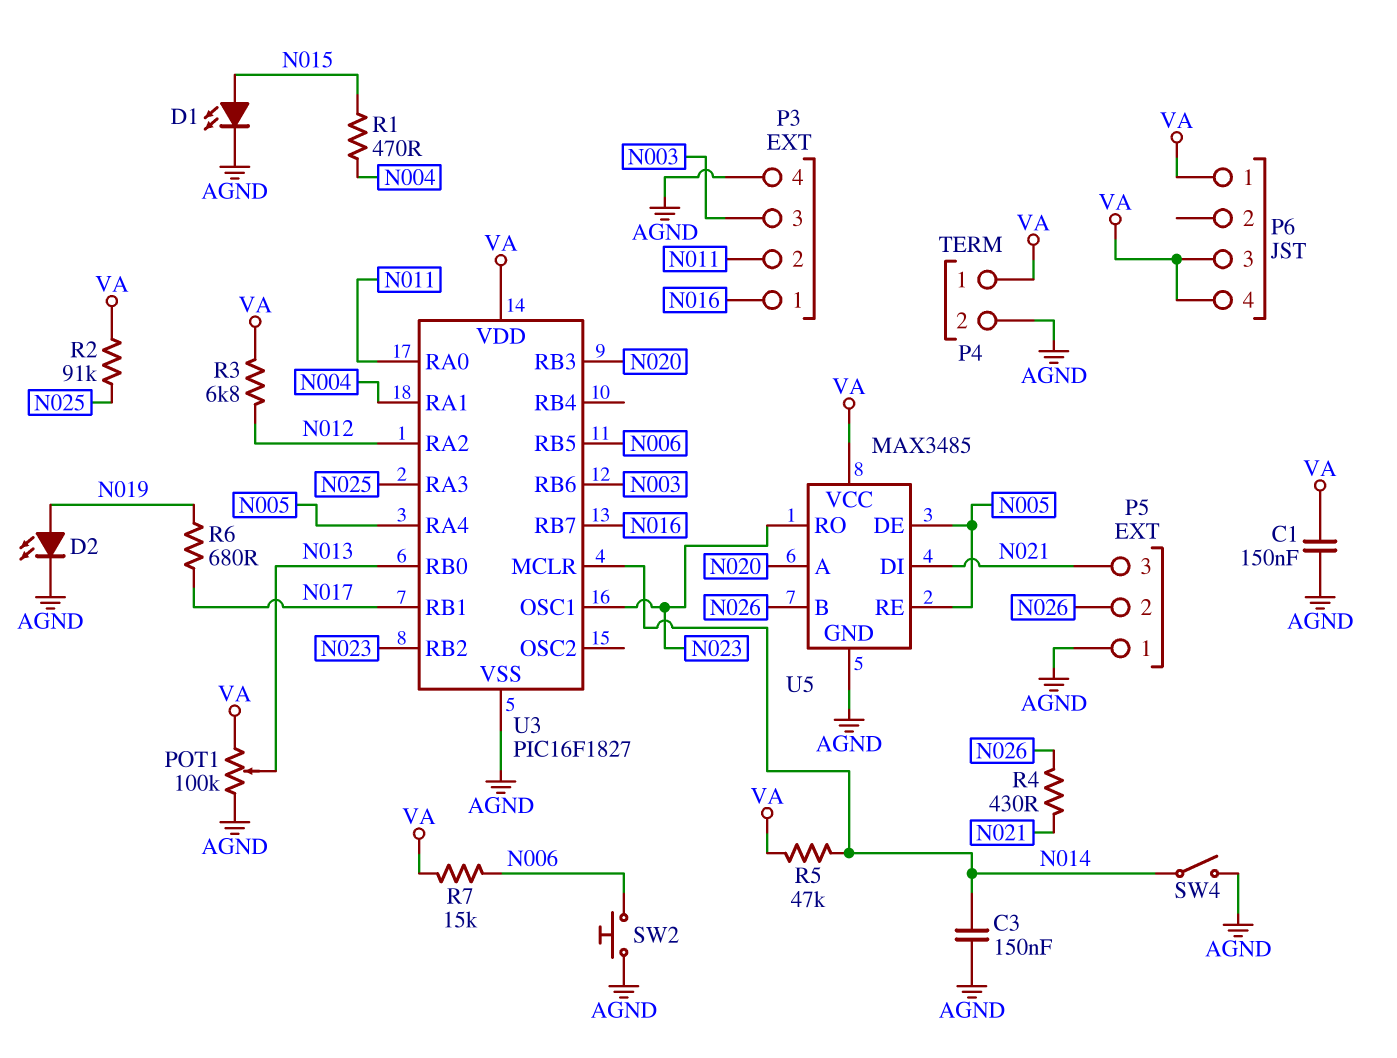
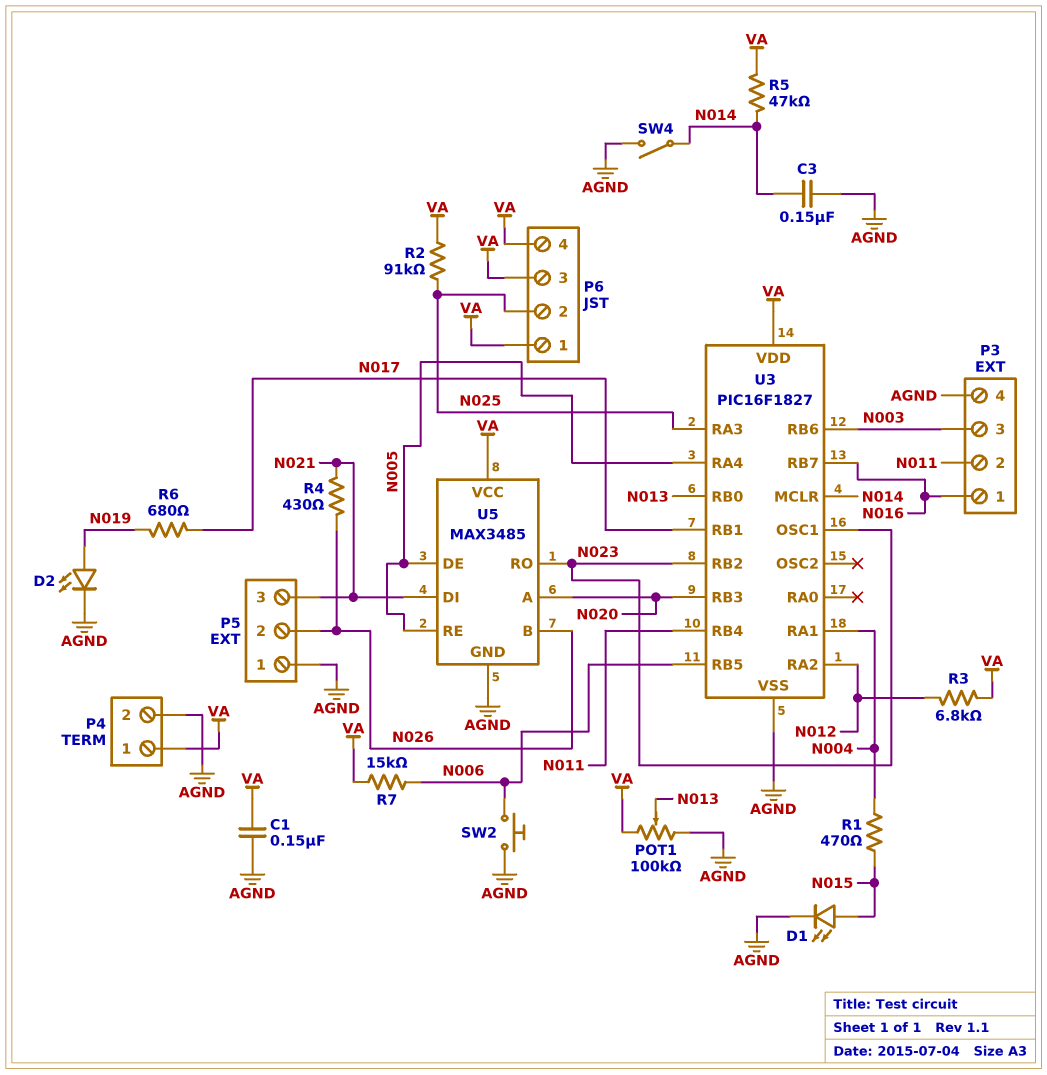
P6 pin 2: none -> N025
U3 pin RA0: N011 -> none
U3 pin RB4: none -> N011

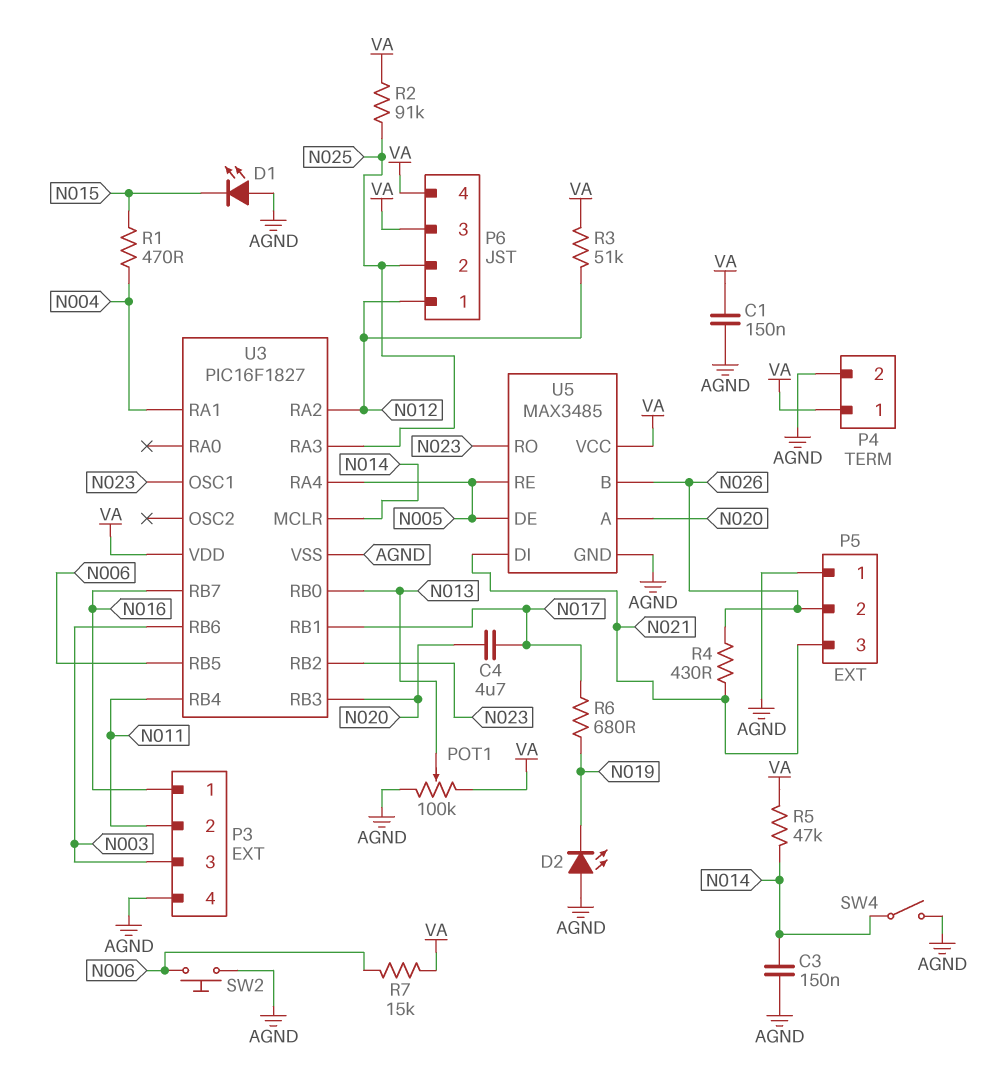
C4: none -> 4.7uF (N017, N020)
D1: LED (A N015, K AGND) -> LED (A AGND, K N015)
D2: LED (A N019, K AGND) -> LED (A AGND, K N019)
P6 pin 1: VA -> N012
R3: 6.8k (N012, VA) -> 51k (N012, VA)

